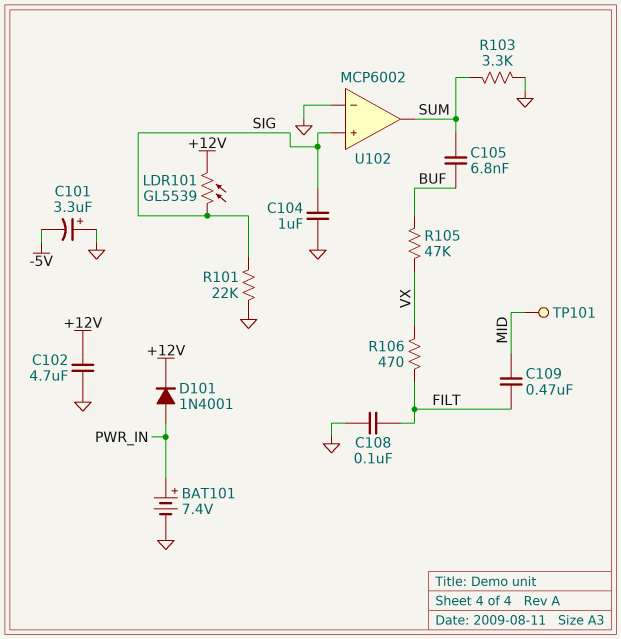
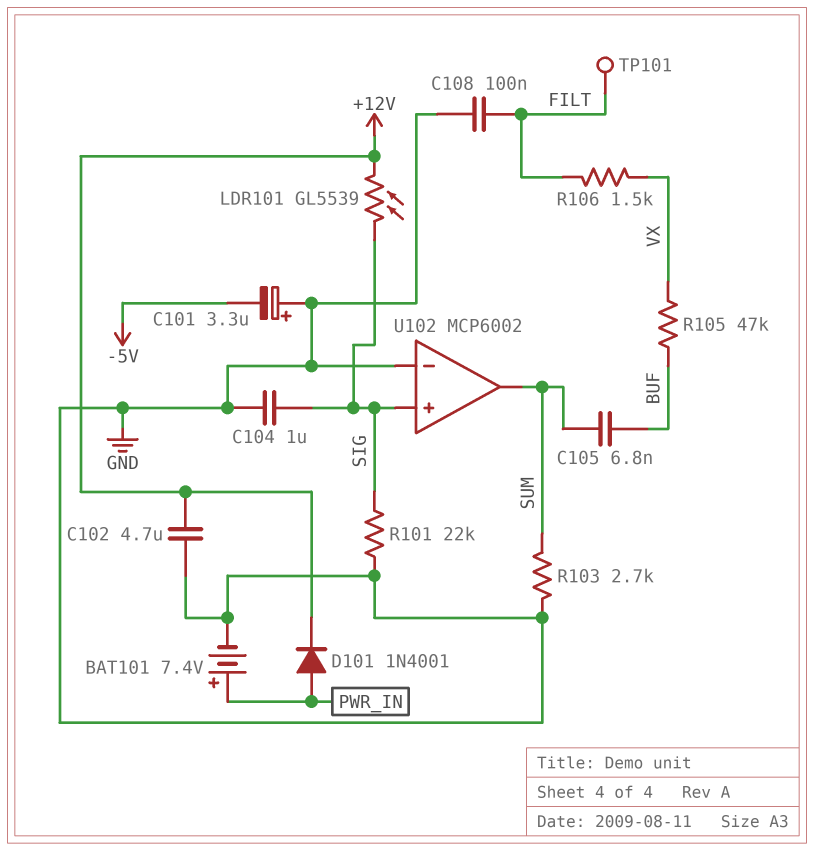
C109: 470nF (FILT, MID) -> none
R103: 3.3k (GND, SUM) -> 2.7k (GND, SUM)
R106: 470 (FILT, VX) -> 1.5k (FILT, VX)
TP101: test point (MID) -> test point (FILT)

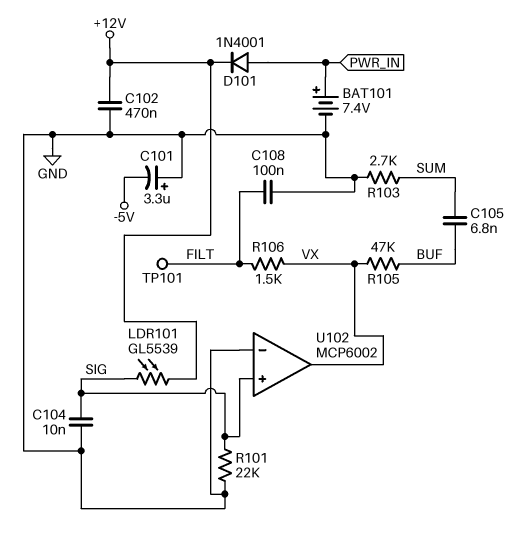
C102: 4.7uF (+12V, GND) -> 470nF (+12V, GND)
C104: 1uF (GND, SIG) -> 10nF (GND, SIG)
U102 pin out: SUM -> VX

